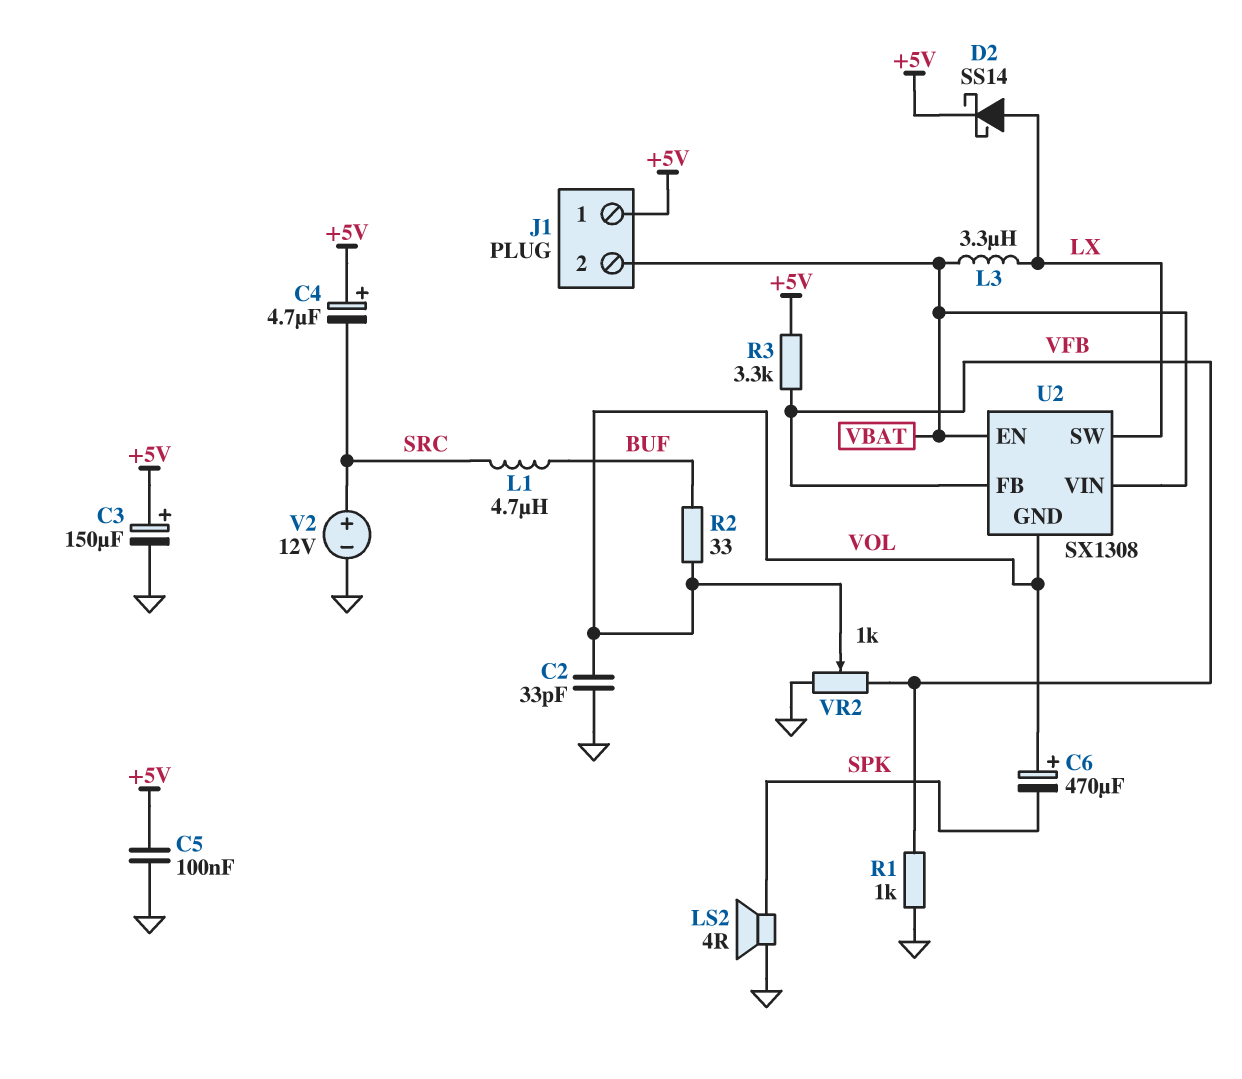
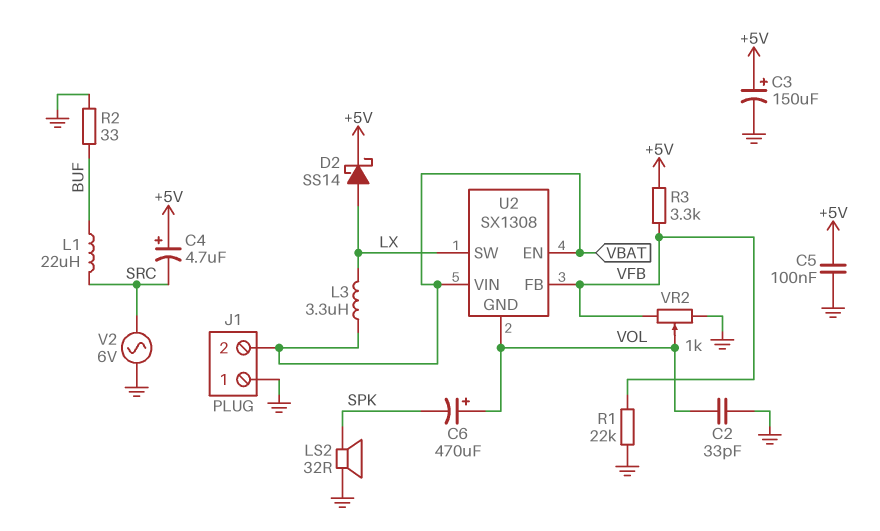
J1 pin 1: +5V -> GND
L1: 4.7uH (BUF, SRC) -> 22uH (BUF, SRC)
LS2: speaker 4R (GND, SPK) -> speaker 32R (GND, SPK)
R1: 1k (GND, VFB) -> 22k (GND, VFB)
R2: 33 (BUF, VOL) -> 33 (BUF, GND)
V2: 12V (plus SRC, minus GND) -> AC 6V (GND, SRC)

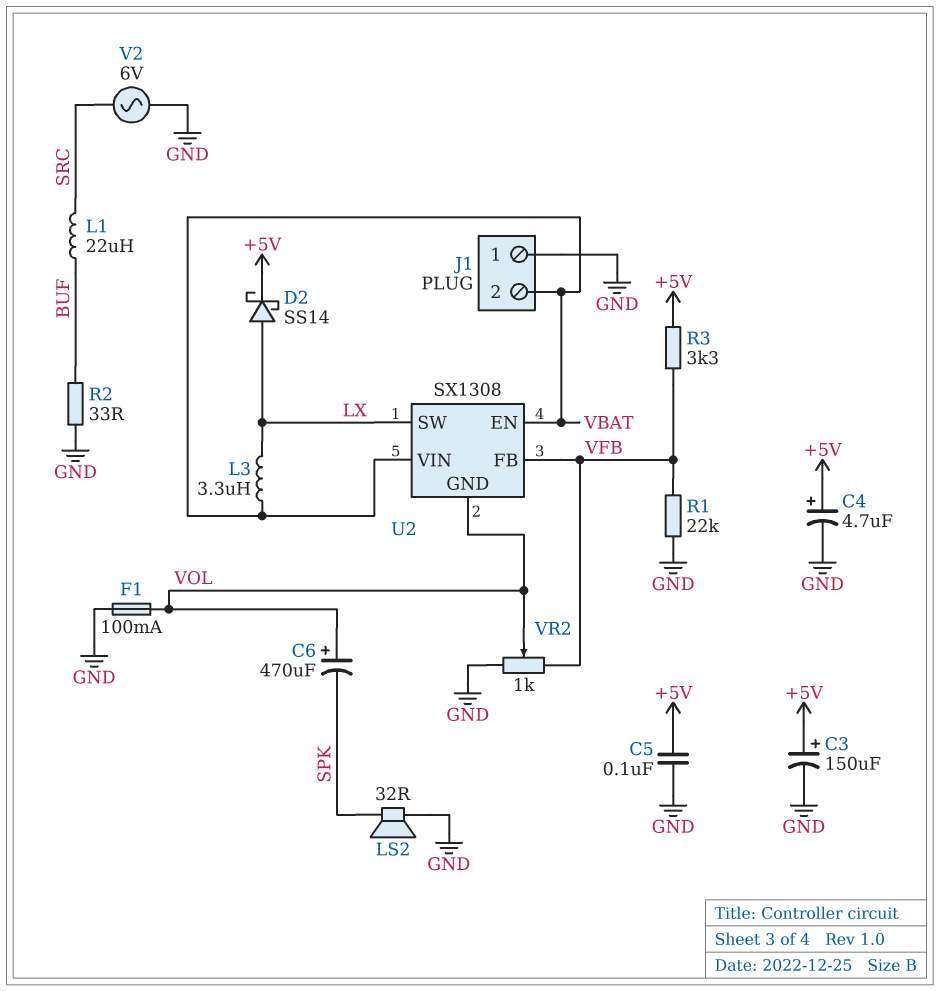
C2: 33pF (GND, VOL) -> none
C4: 4.7uF (plus +5V, minus SRC) -> 4.7uF (plus +5V, minus GND)
F1: none -> 100mA (GND, VOL)

